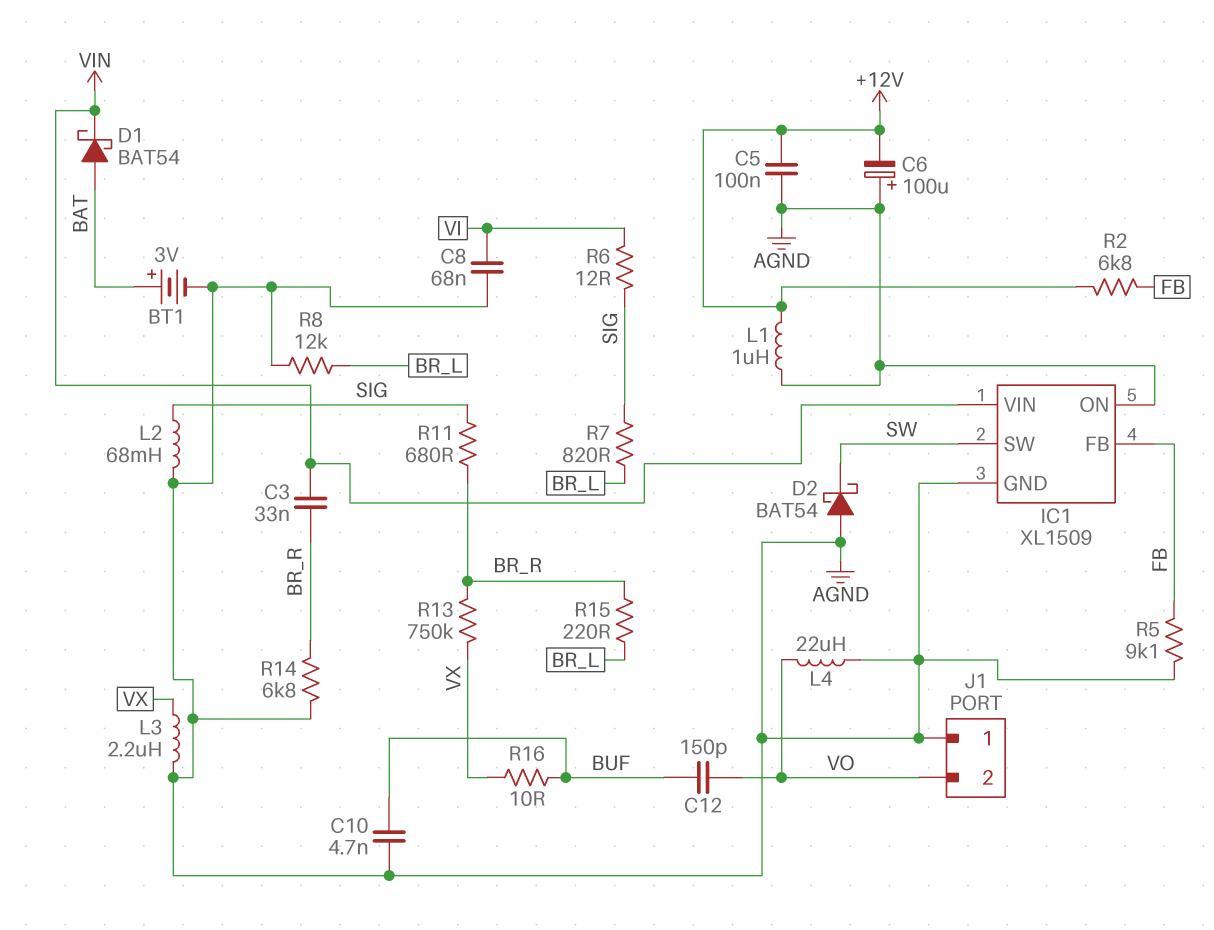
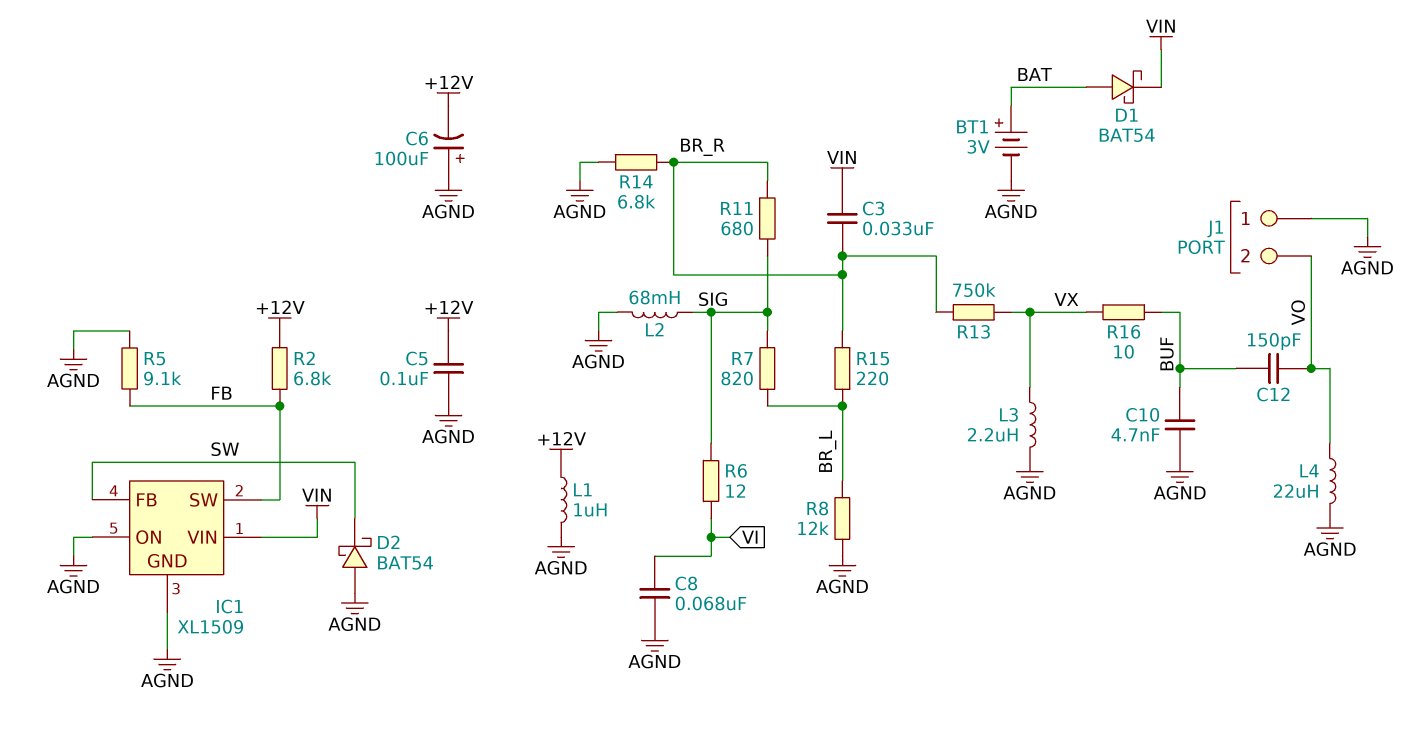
IC1 pin FB: FB -> SW
IC1 pin SW: SW -> FB

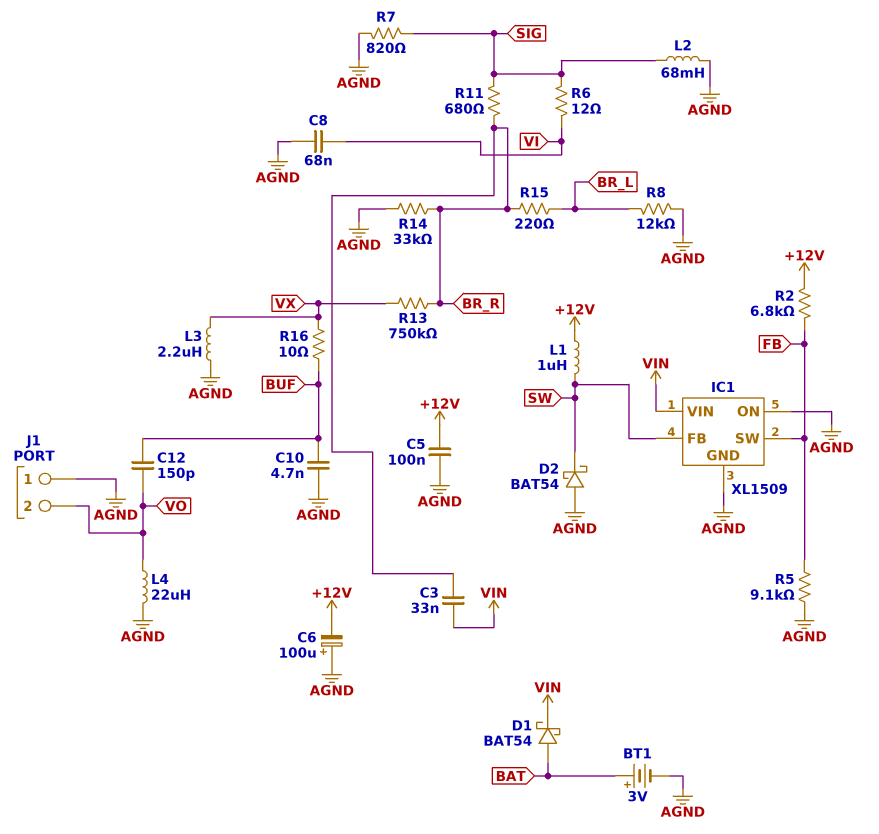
L1: 1uH (+12V, AGND) -> 1uH (+12V, SW)
R7: 820 (BR_L, SIG) -> 820 (AGND, SIG)
R14: 6.8k (AGND, BR_R) -> 33k (AGND, BR_R)

